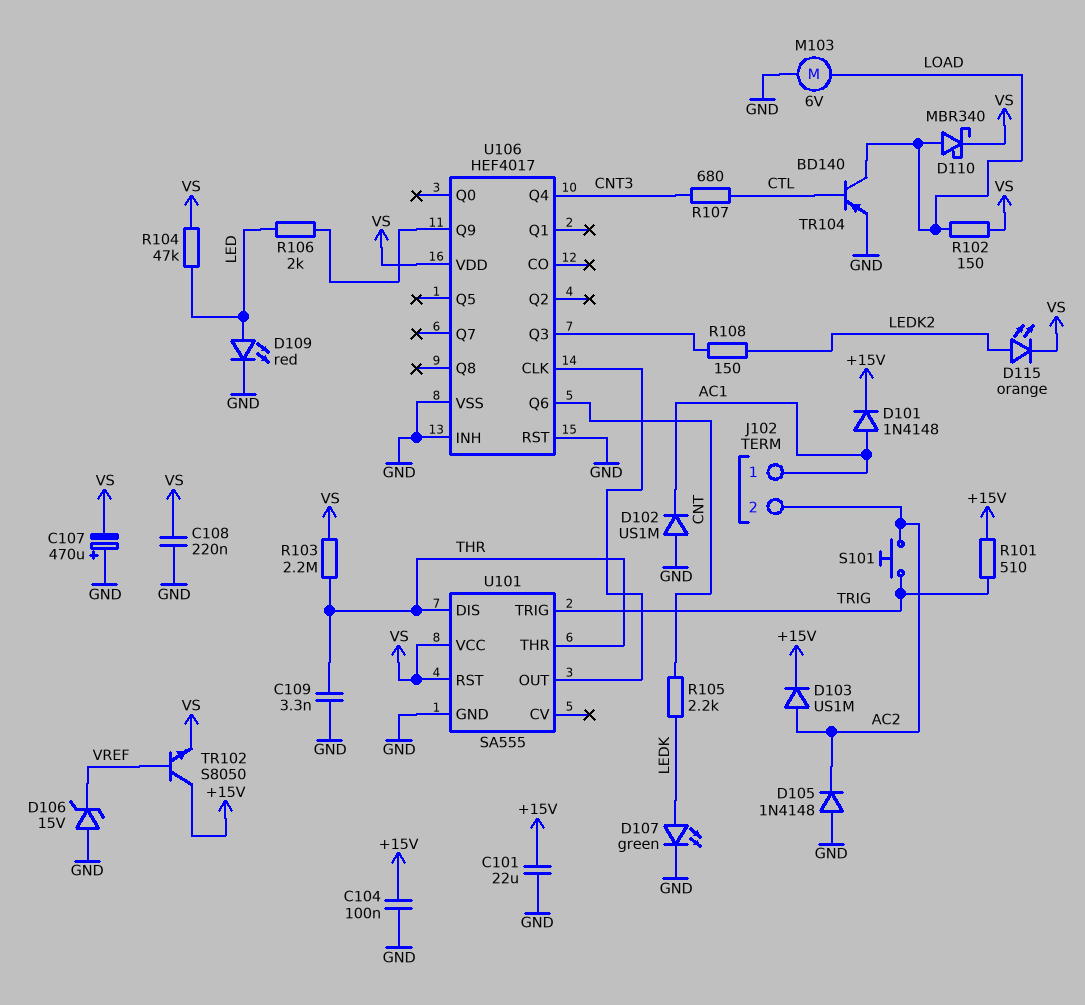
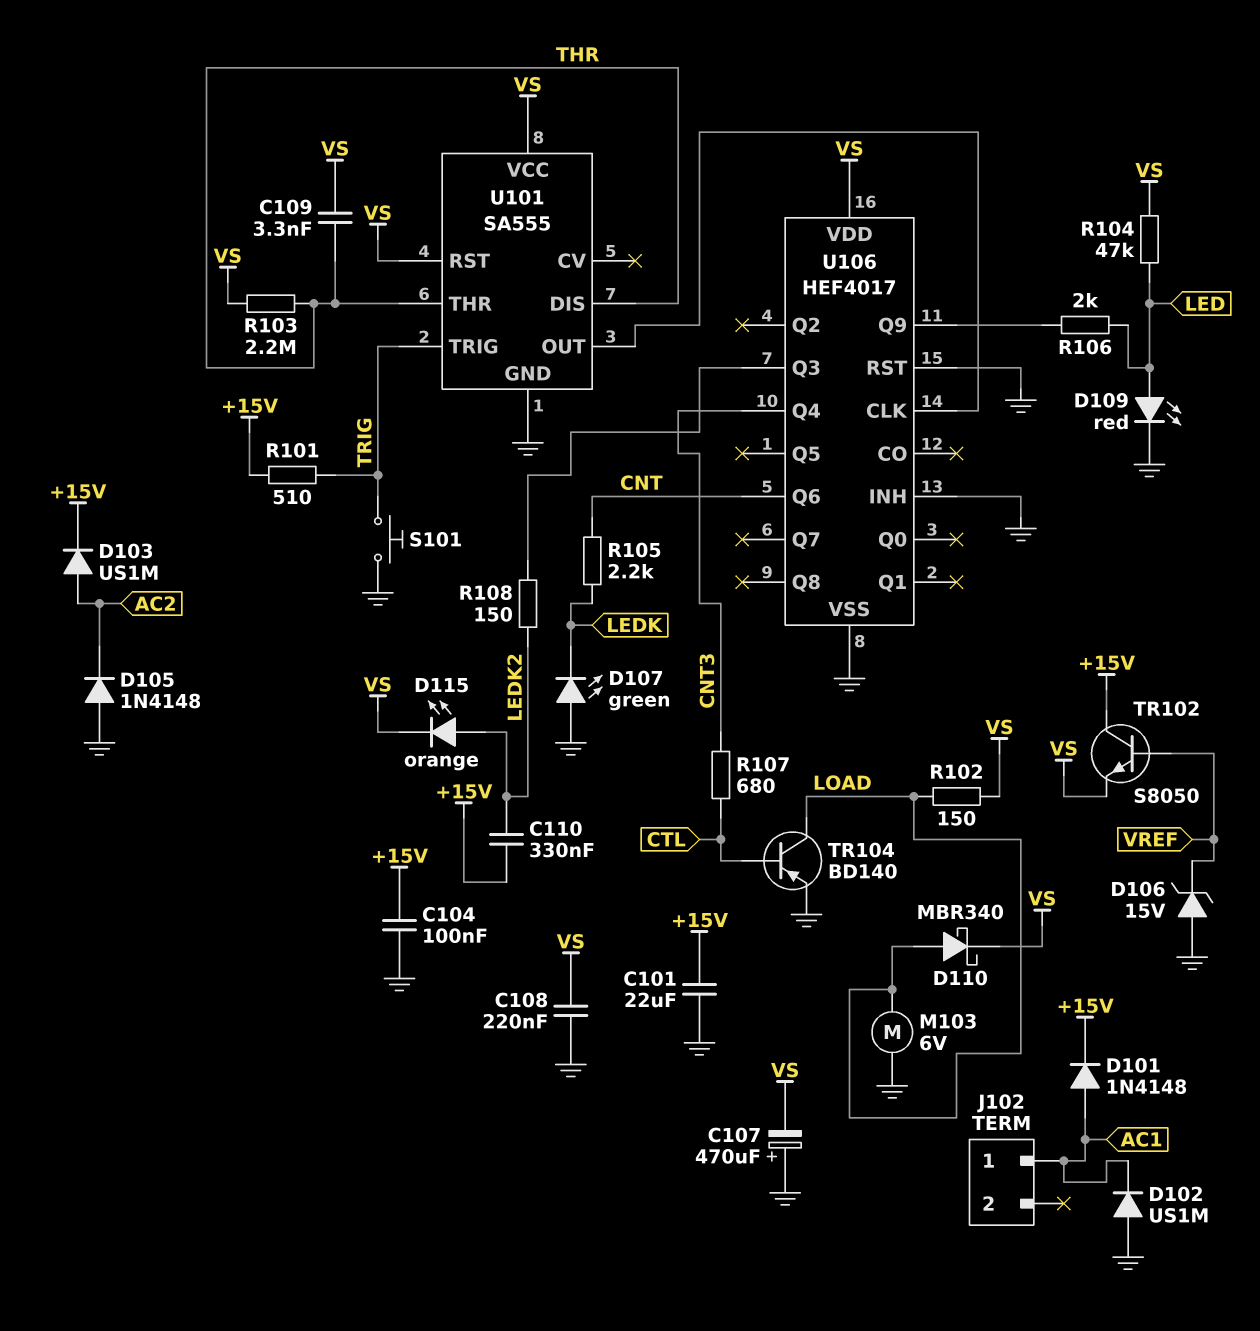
C109: 3.3nF (GND, THR) -> 3.3nF (THR, VS)
C110: none -> 330nF (+15V, LEDK2)
D107: LED green (A LEDK, K GND) -> LED green (A GND, K LEDK)
J102 pin 2: AC2 -> none
S101: button (AC2, TRIG) -> button (GND, TRIG)

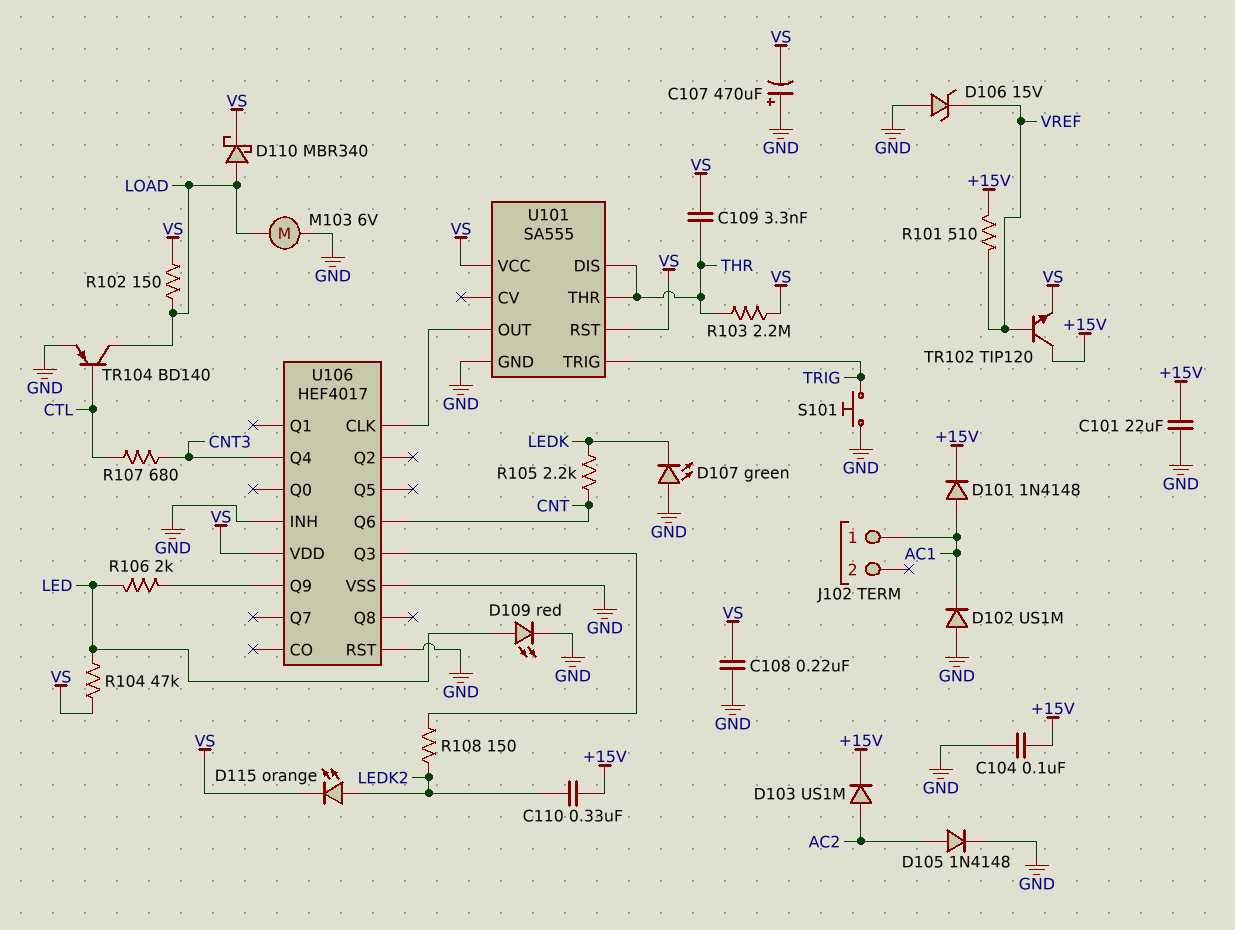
D105: diode 1N4148 (A GND, K AC2) -> diode 1N4148 (A AC2, K GND)
R101: 510 (+15V, TRIG) -> 510 (+15V, VREF)
TR102: NPN S8050 (B VREF, C +15V, E VS) -> NPN TIP120 (B VREF, C +15V, E VS)

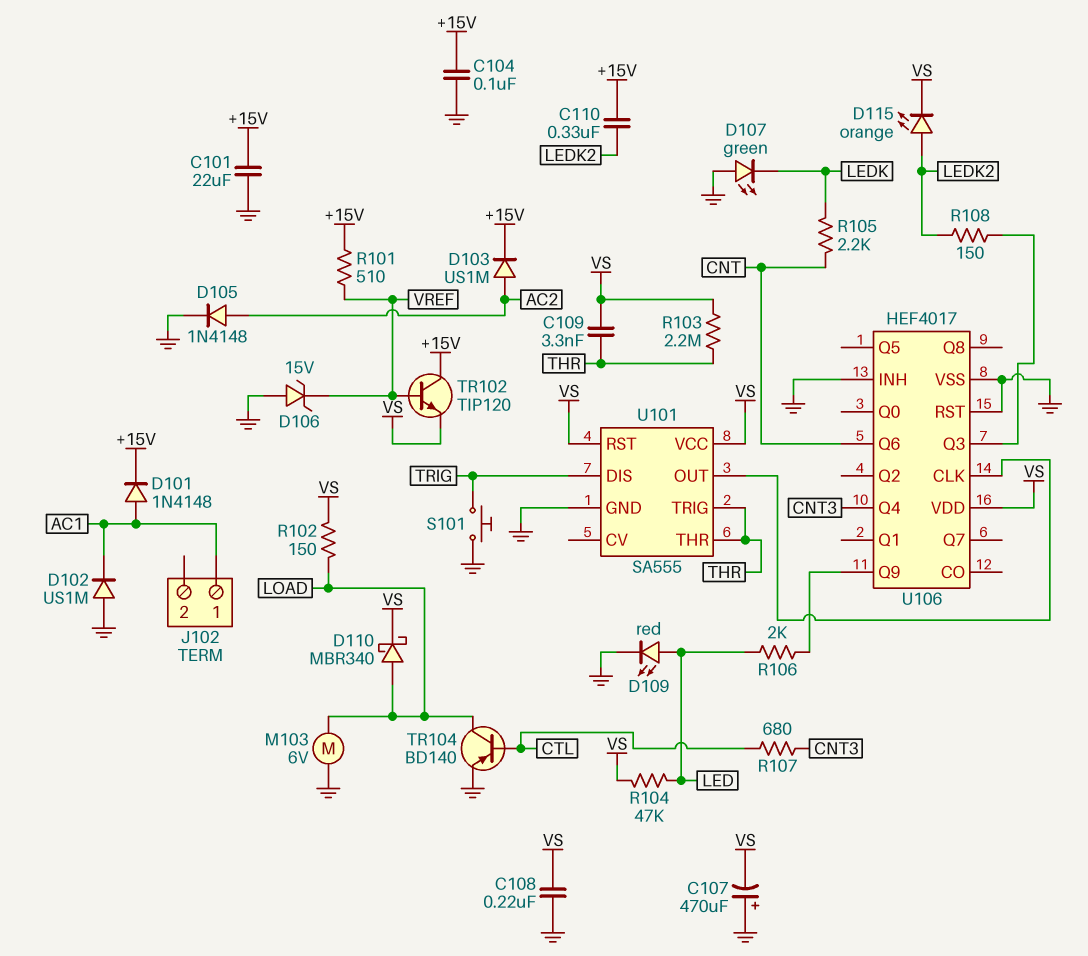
U101 pin DIS: THR -> TRIG
U101 pin TRIG: TRIG -> THR

